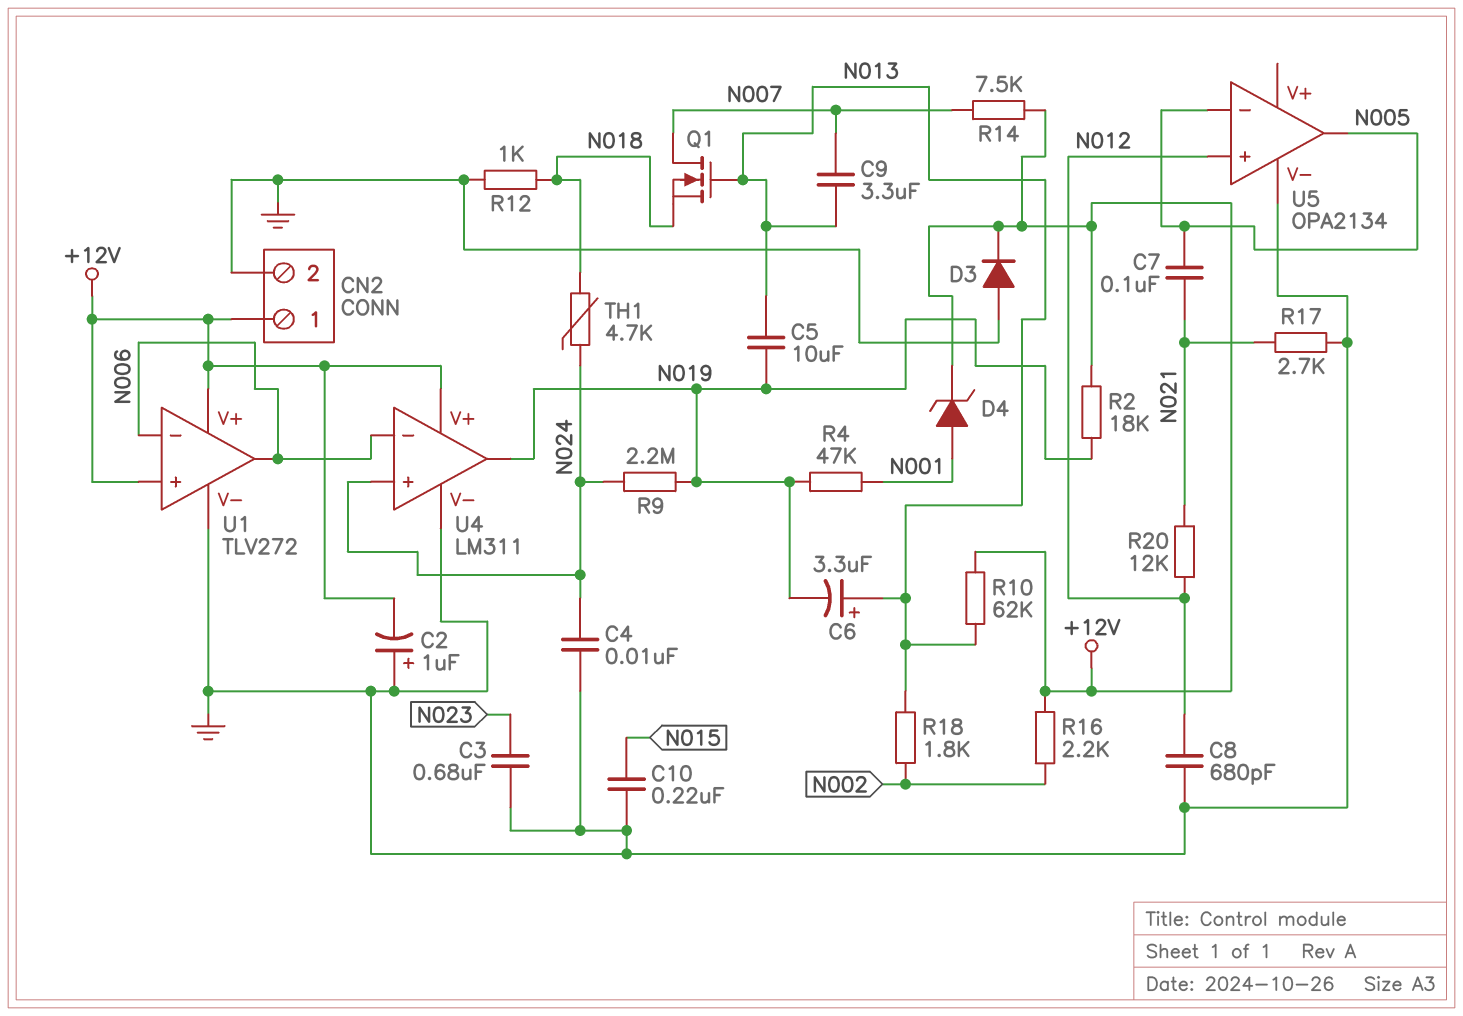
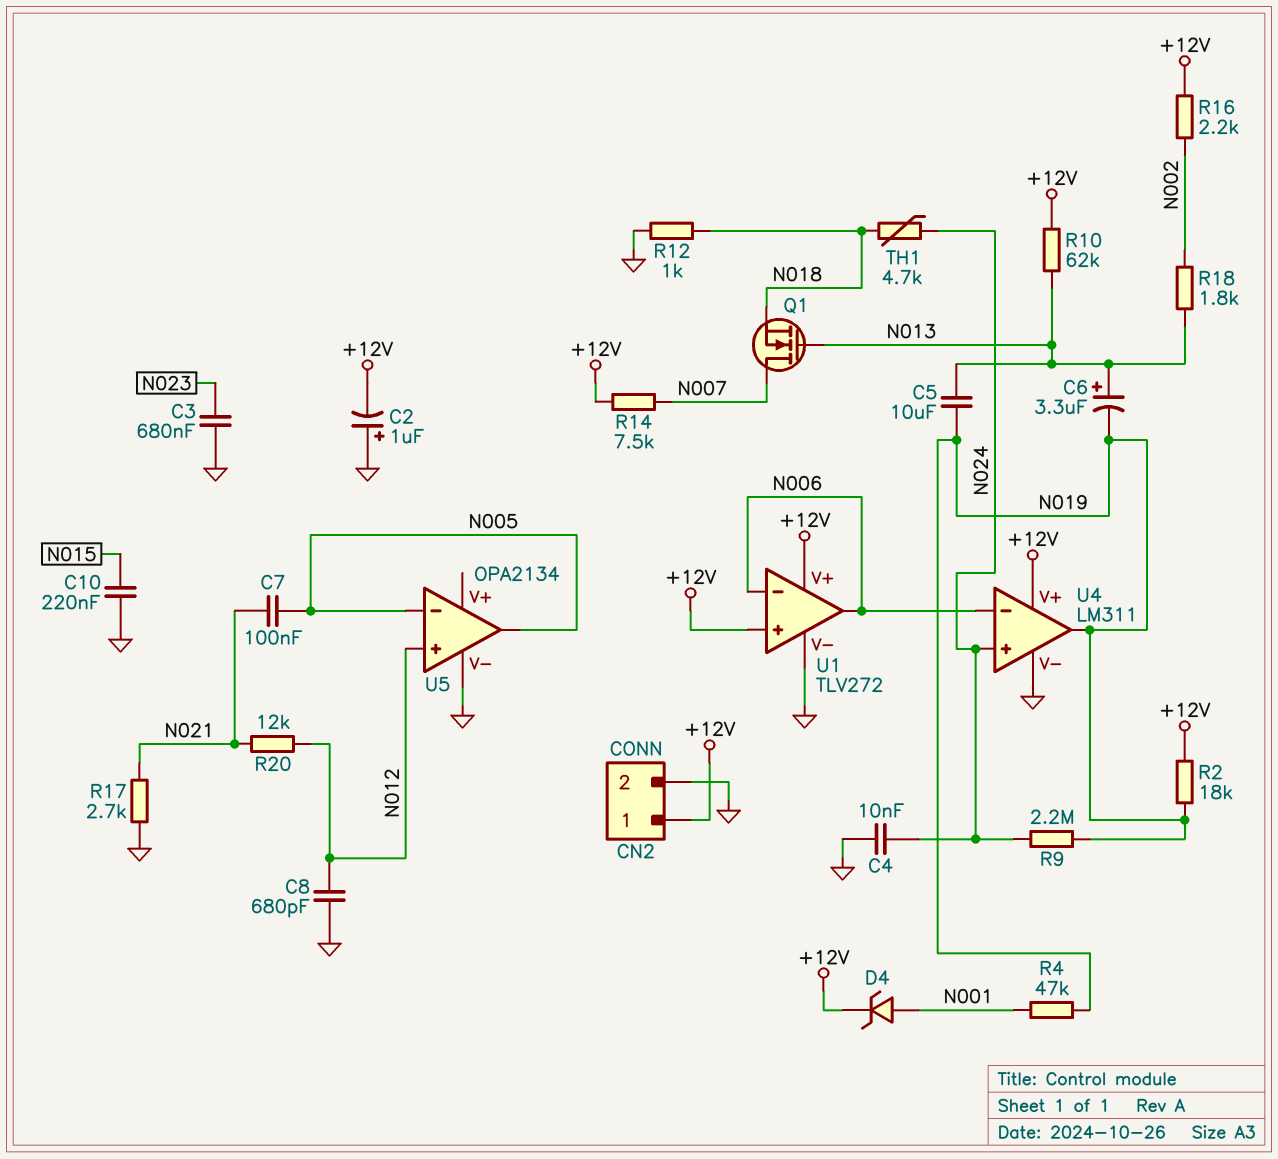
C9: 3.3uF (N007, N013) -> none
D3: diode (A GND, K +12V) -> none

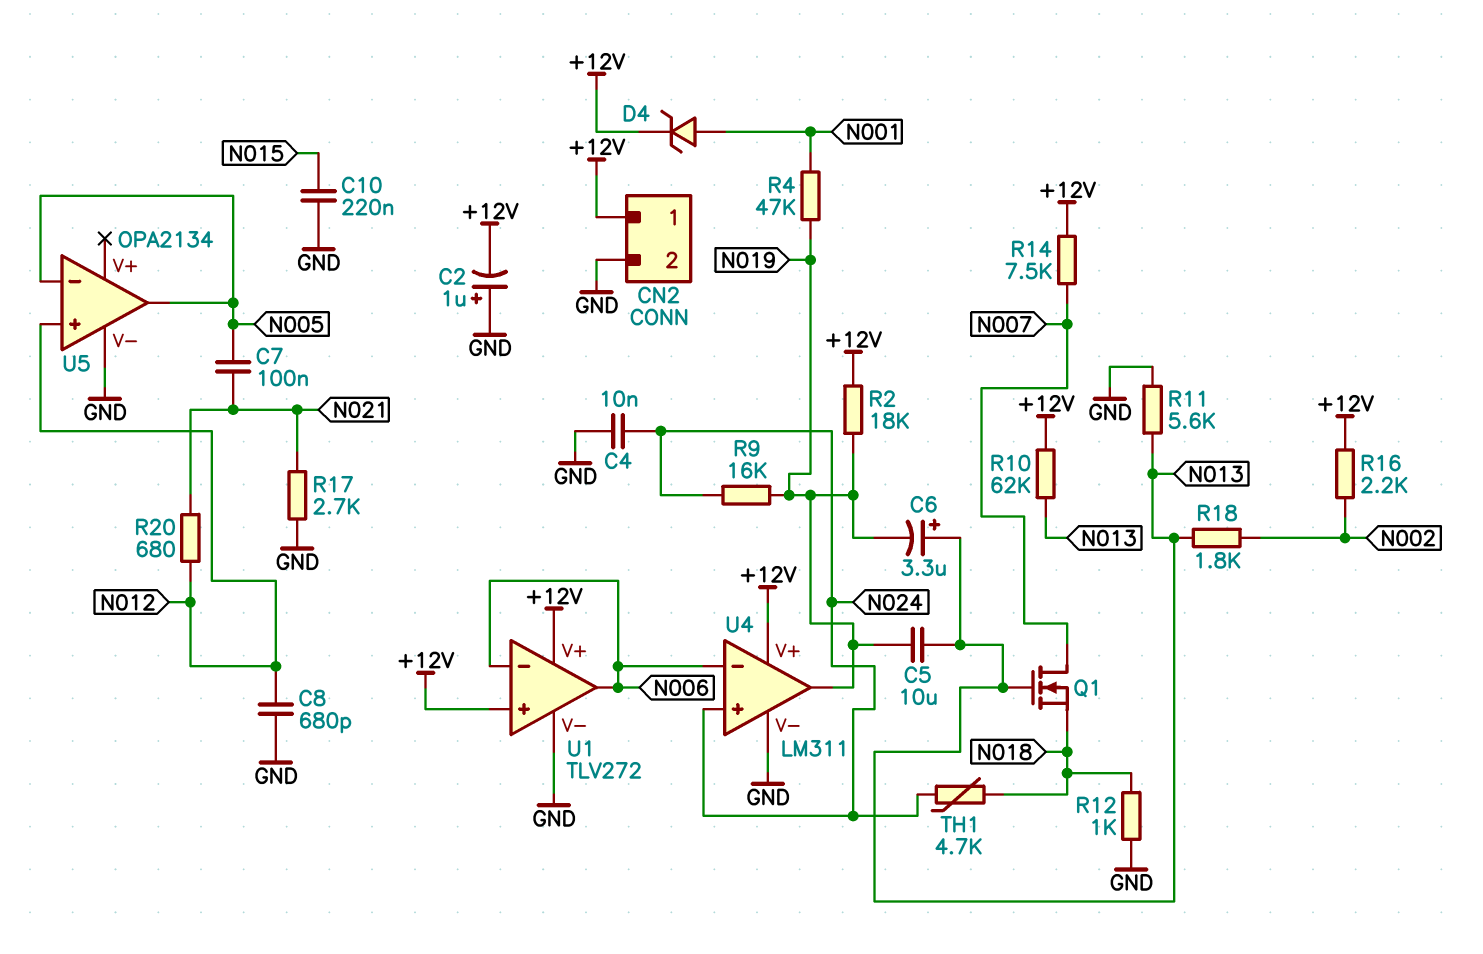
C3: 680nF (GND, N023) -> none
R9: 2.2M (N019, N024) -> 16k (N019, N024)
R11: none -> 5.6k (GND, N013)
R20: 12k (N012, N021) -> 680 (N012, N021)

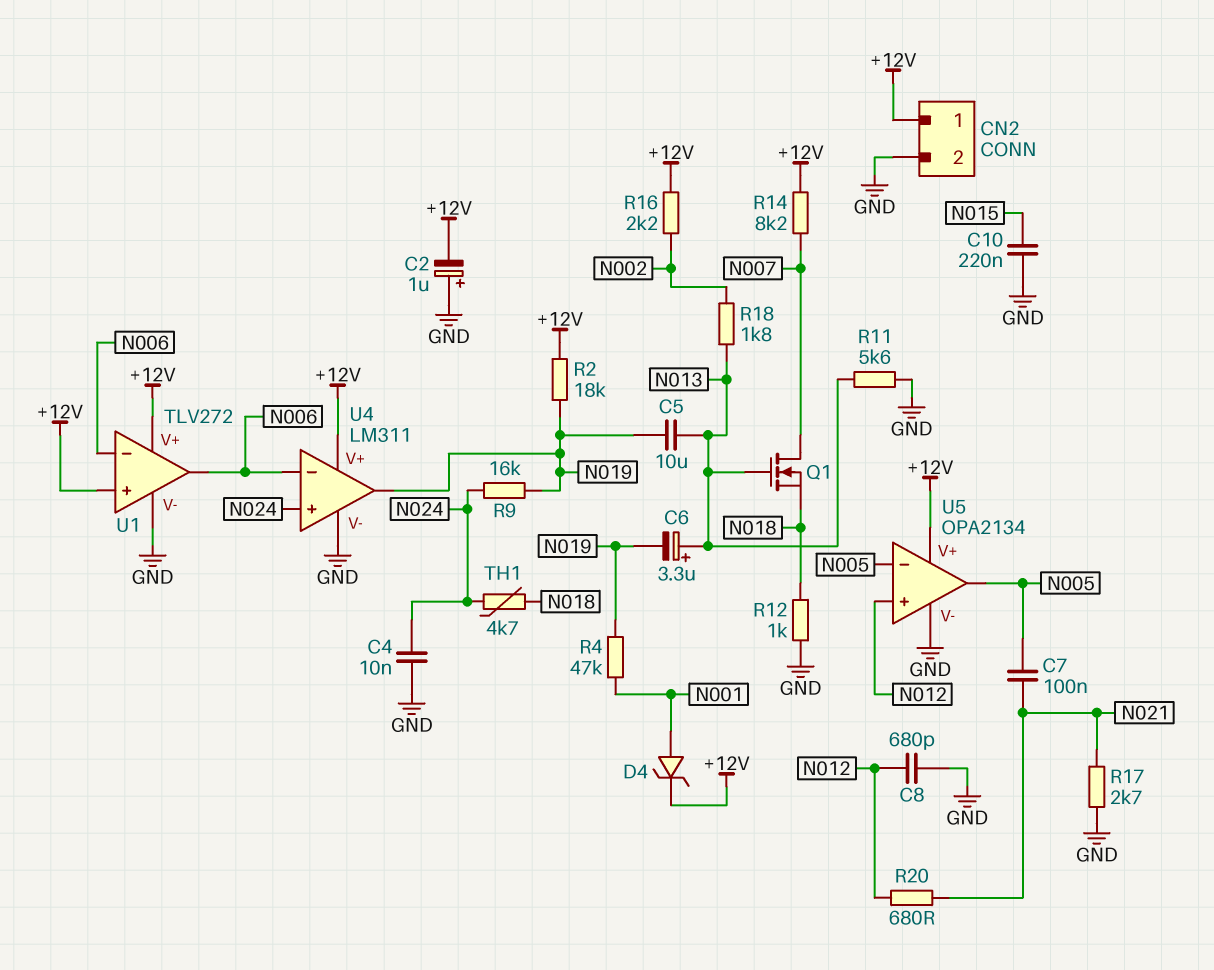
R10: 62k (+12V, N013) -> none
R14: 7.5k (+12V, N007) -> 8.2k (+12V, N007)
U5 pin V+: none -> +12V

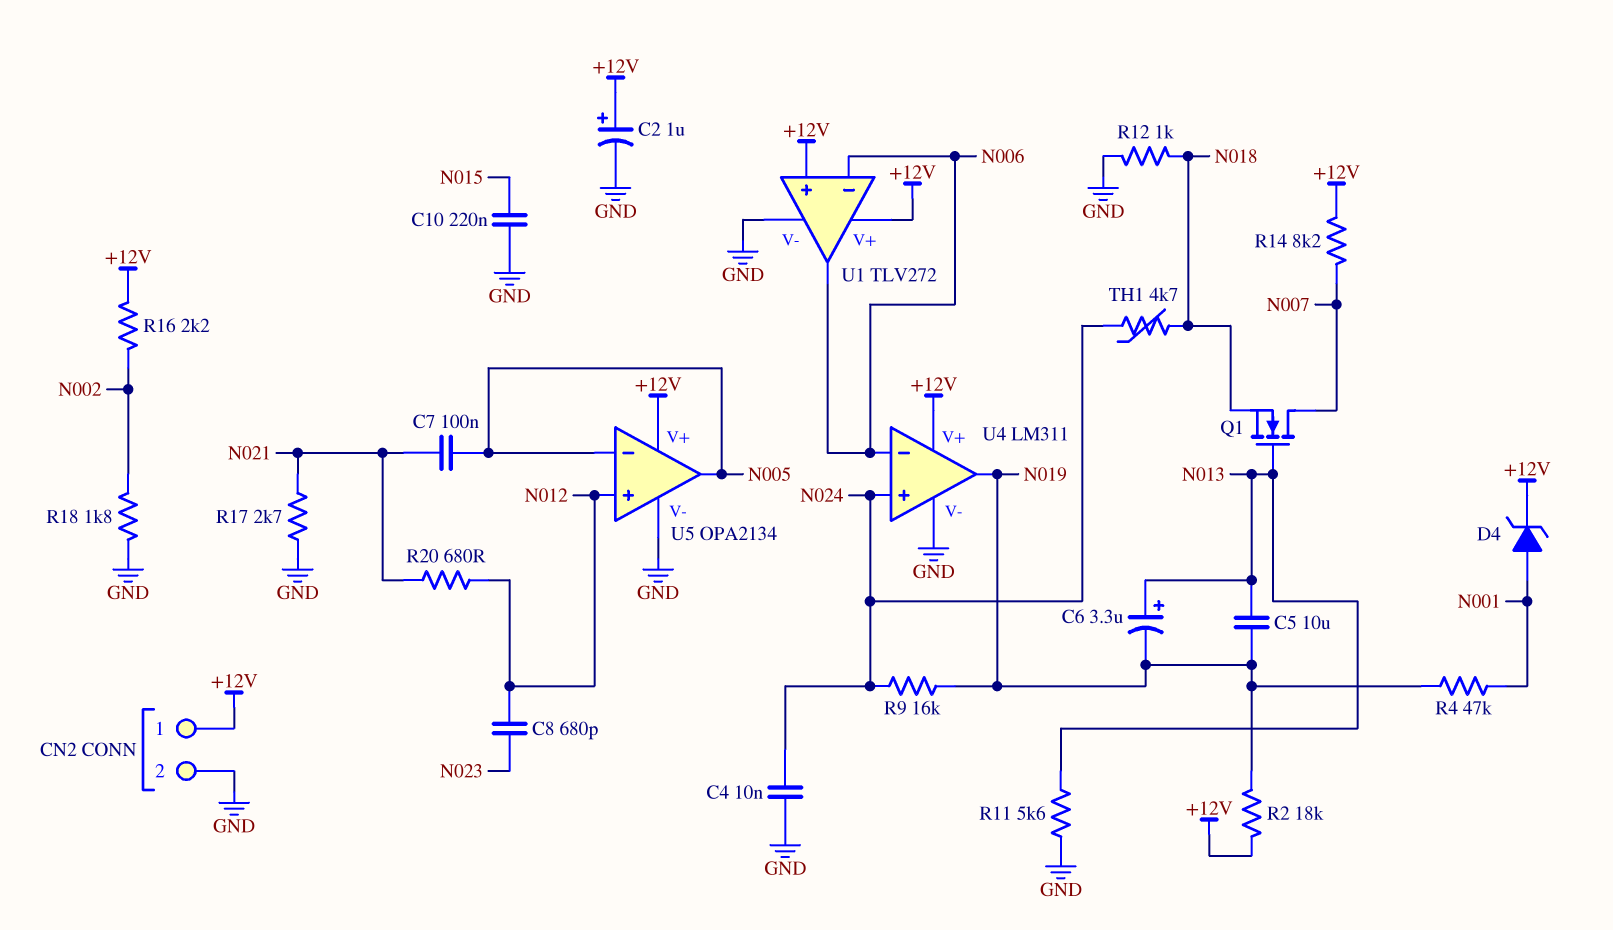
C2: 1uF (plus GND, minus +12V) -> 1uF (plus +12V, minus GND)
C8: 680pF (GND, N012) -> 680pF (N012, N023)
R18: 1.8k (N002, N013) -> 1.8k (GND, N002)

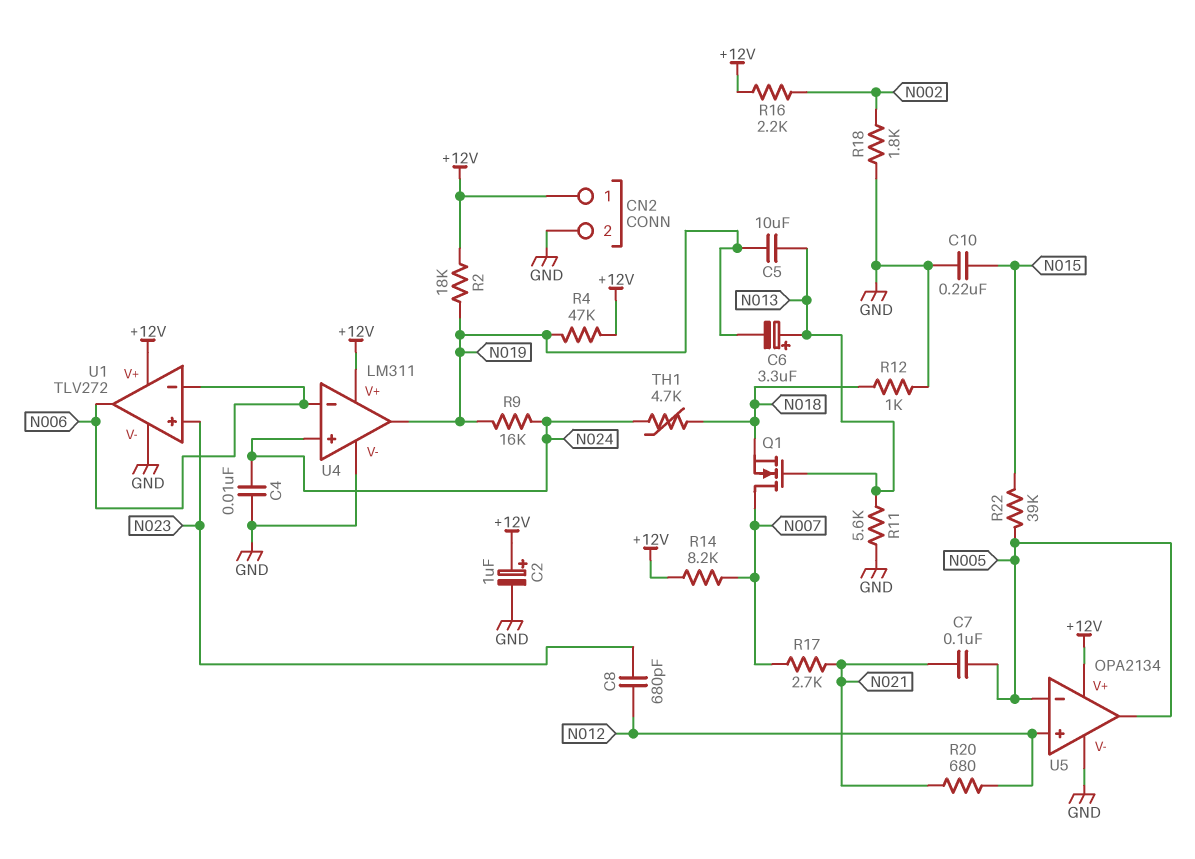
D4: zener (A N001, K +12V) -> none
R4: 47k (N001, N019) -> 47k (+12V, N019)
R17: 2.7k (GND, N021) -> 2.7k (N007, N021)
R22: none -> 39k (N005, N015)
U1 pin in+: +12V -> N023

